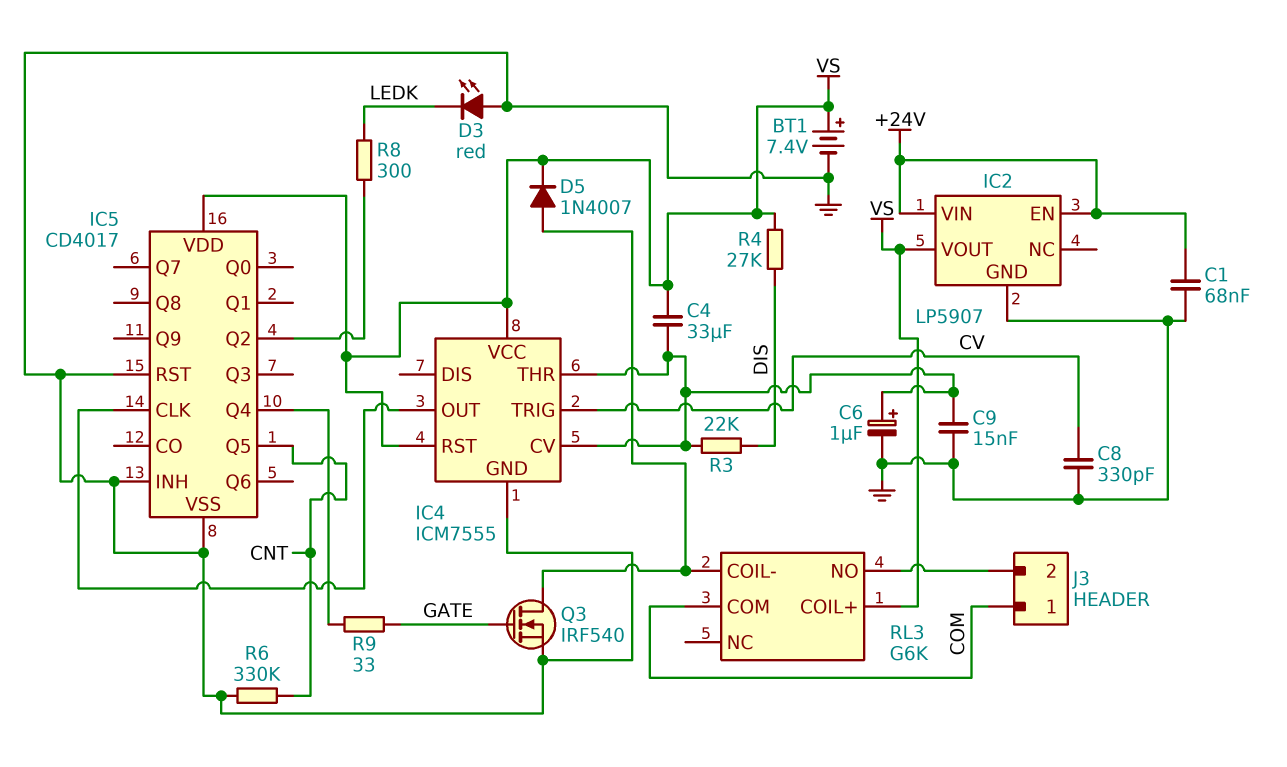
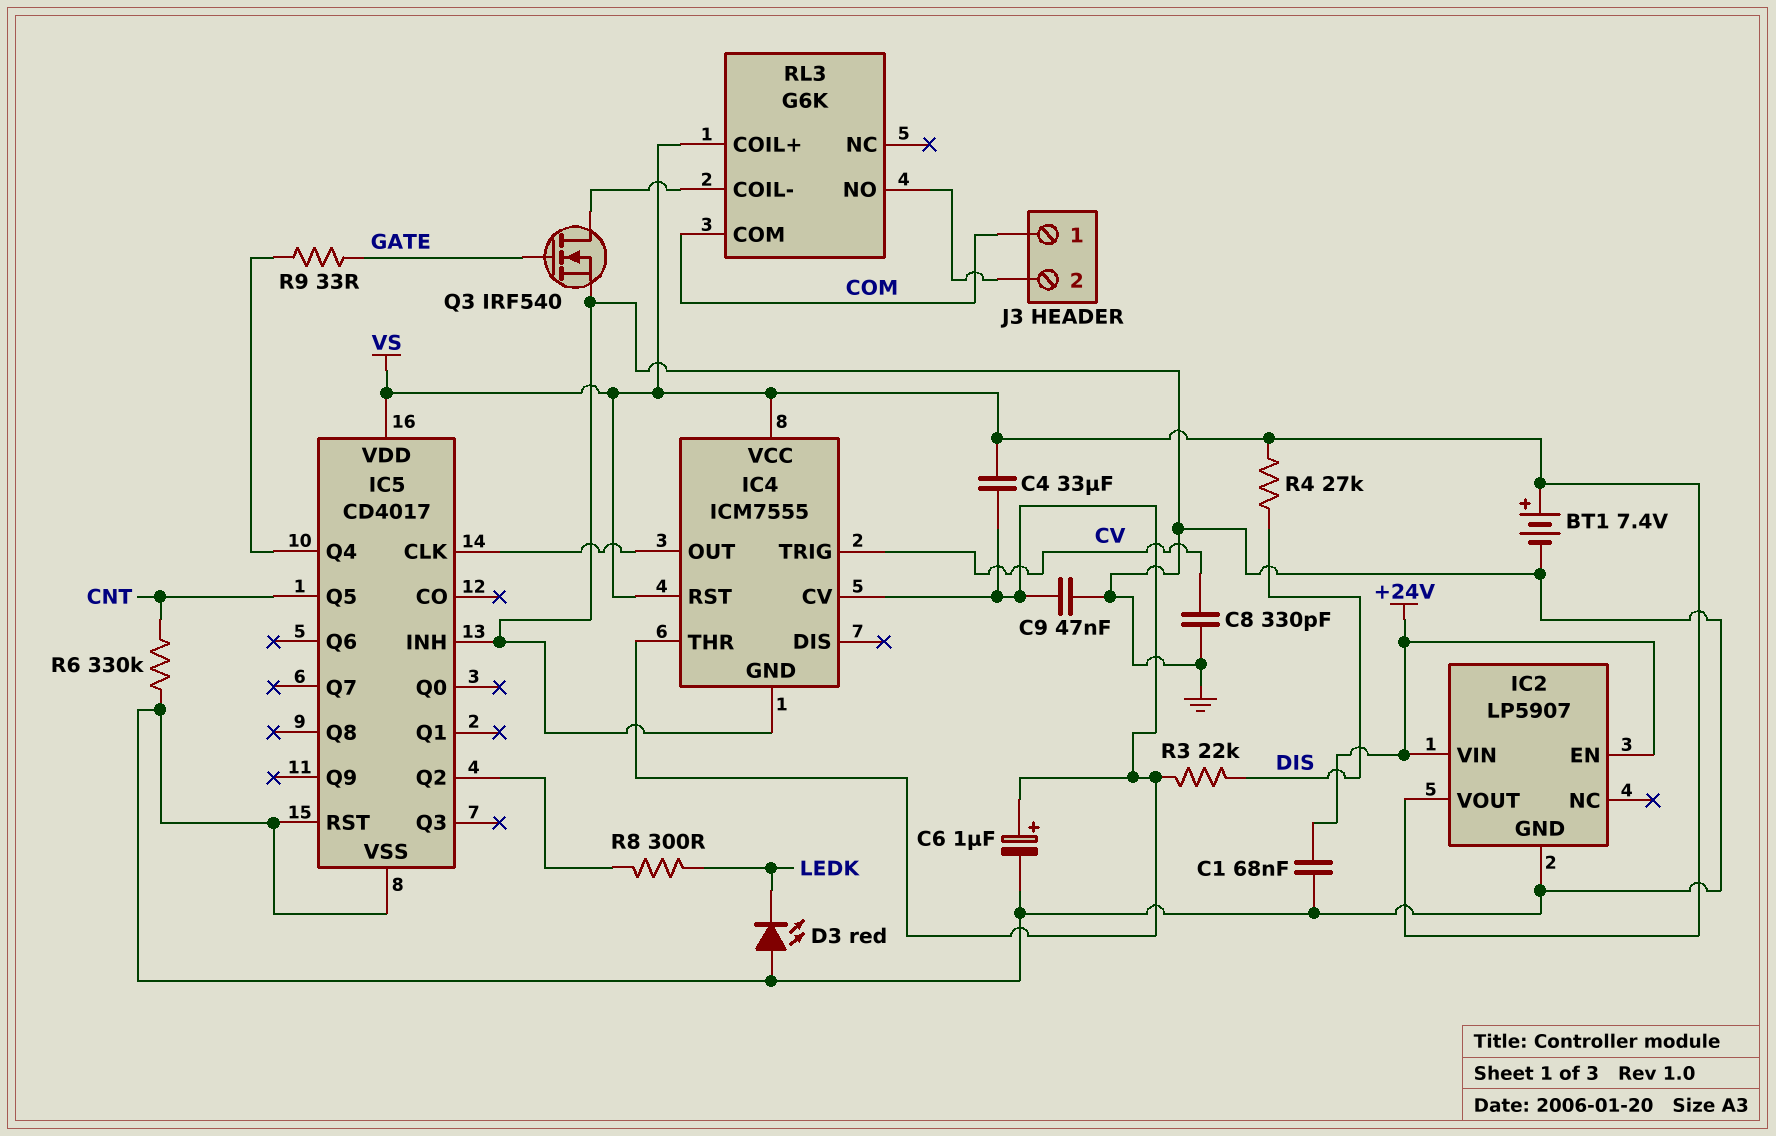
C9: 15nF (GND, IC4/CV) -> 47nF (GND, IC4/CV)
D5: diode 1N4007 (A RL3/COIL-, K VS) -> none

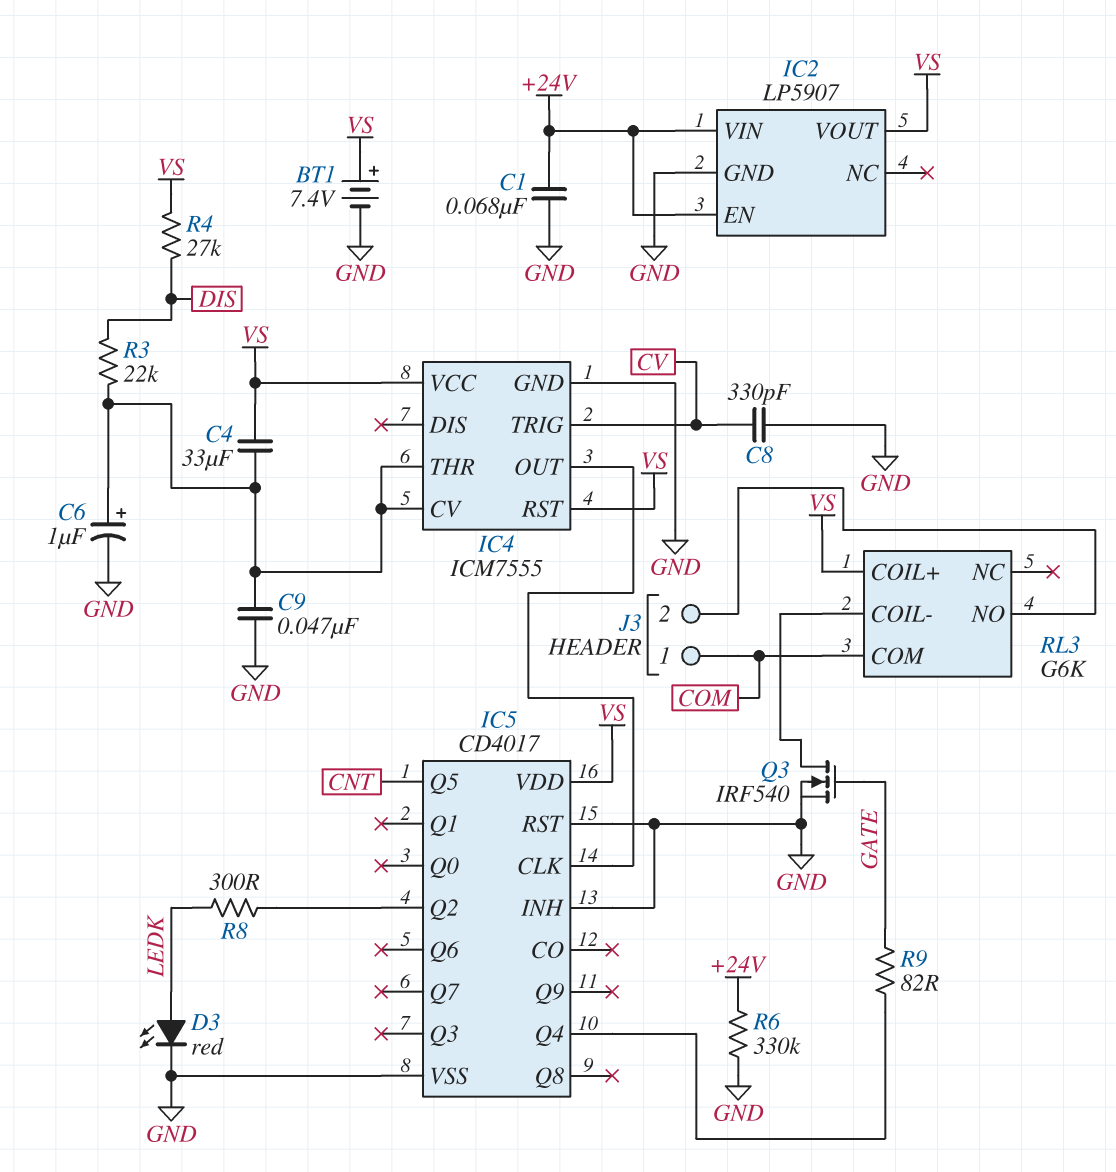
D3: LED red (A GND, K LEDK) -> LED red (A LEDK, K GND)
R6: 330k (CNT, GND) -> 330k (+24V, GND)
R9: 33 (GATE, IC5/Q4) -> 82 (GATE, IC5/Q4)

